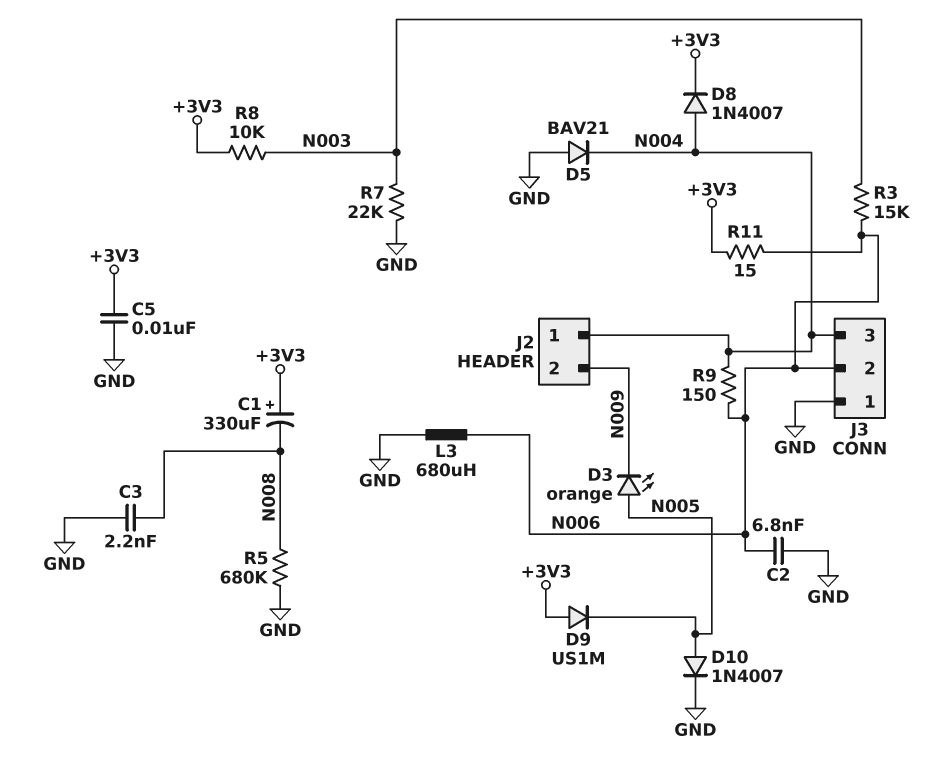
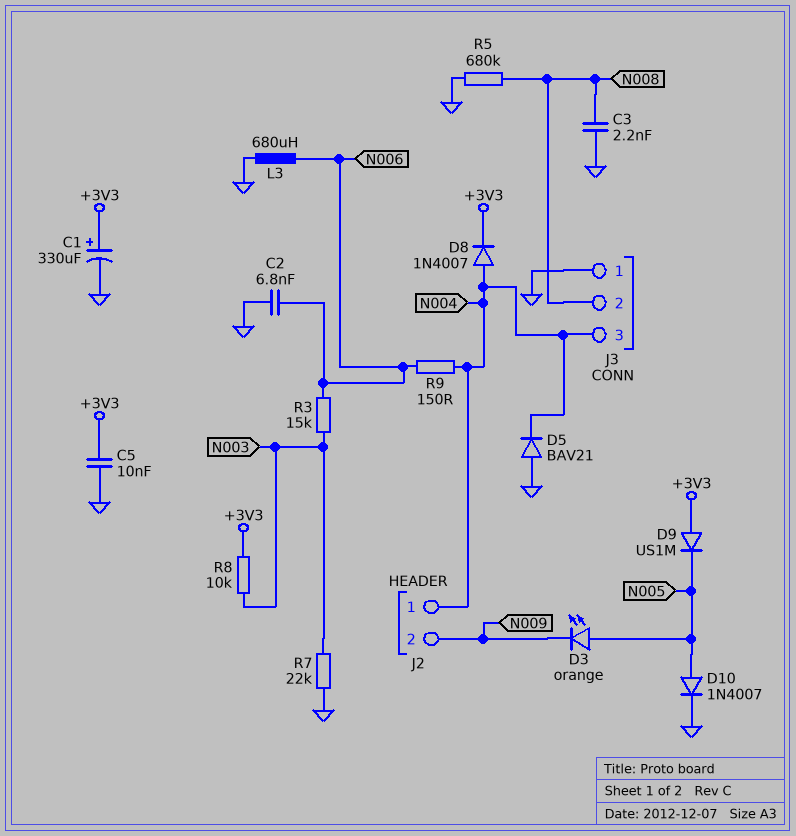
C1: 330uF (plus +3V3, minus N008) -> 330uF (plus +3V3, minus GND)
J3 pin 2: N006 -> N008
R11: 15 (+3V3, N006) -> none

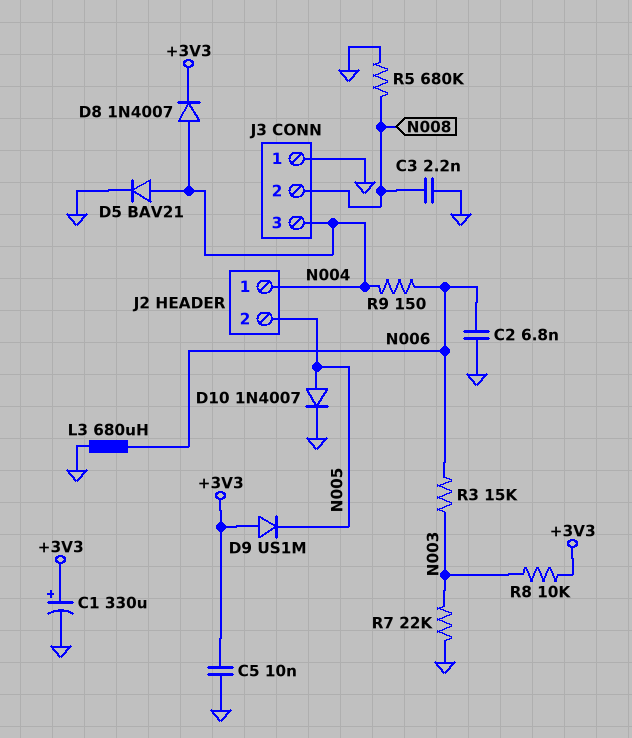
D3: LED orange (A N005, K N009) -> none
D5: diode BAV21 (A GND, K N004) -> diode BAV21 (A N004, K GND)
J2 pin 2: N009 -> N005

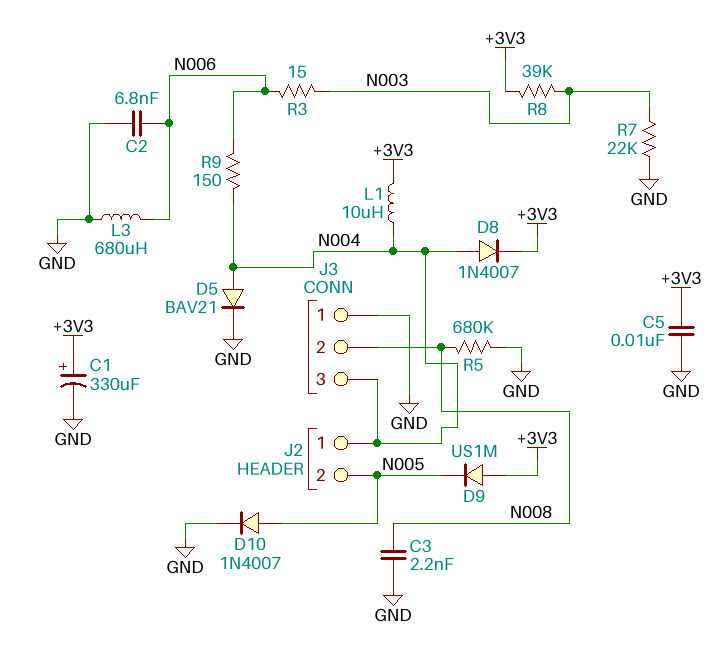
L1: none -> 10uH (+3V3, N004)
R3: 15k (N003, N006) -> 15 (N003, N006)
R8: 10k (+3V3, N003) -> 39k (+3V3, N003)

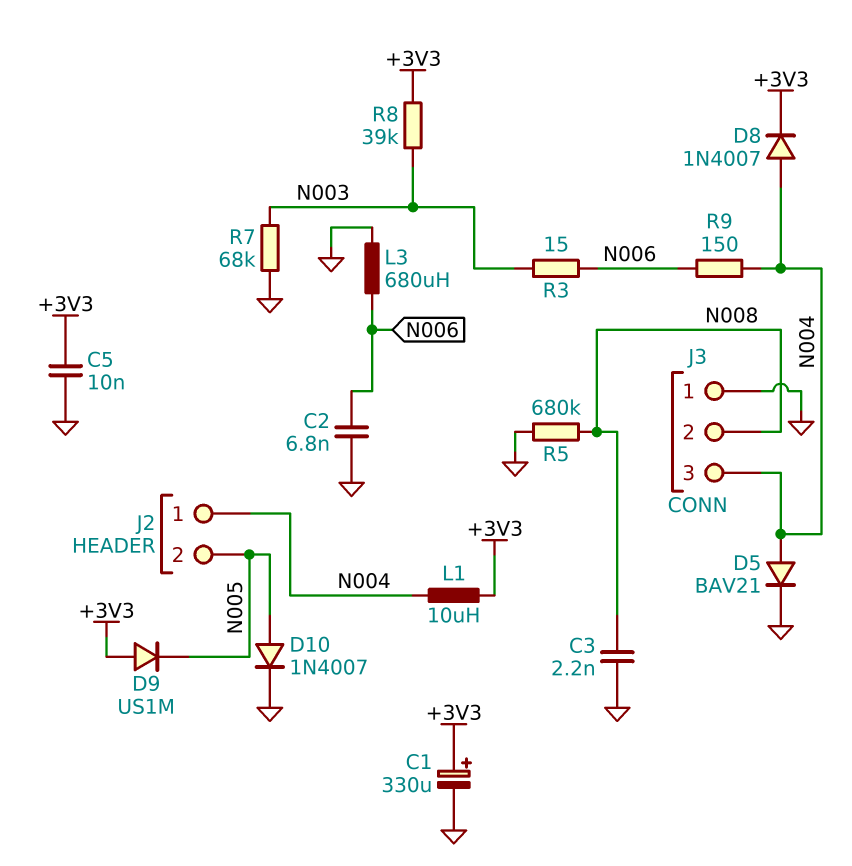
R7: 22k (GND, N003) -> 68k (GND, N003)

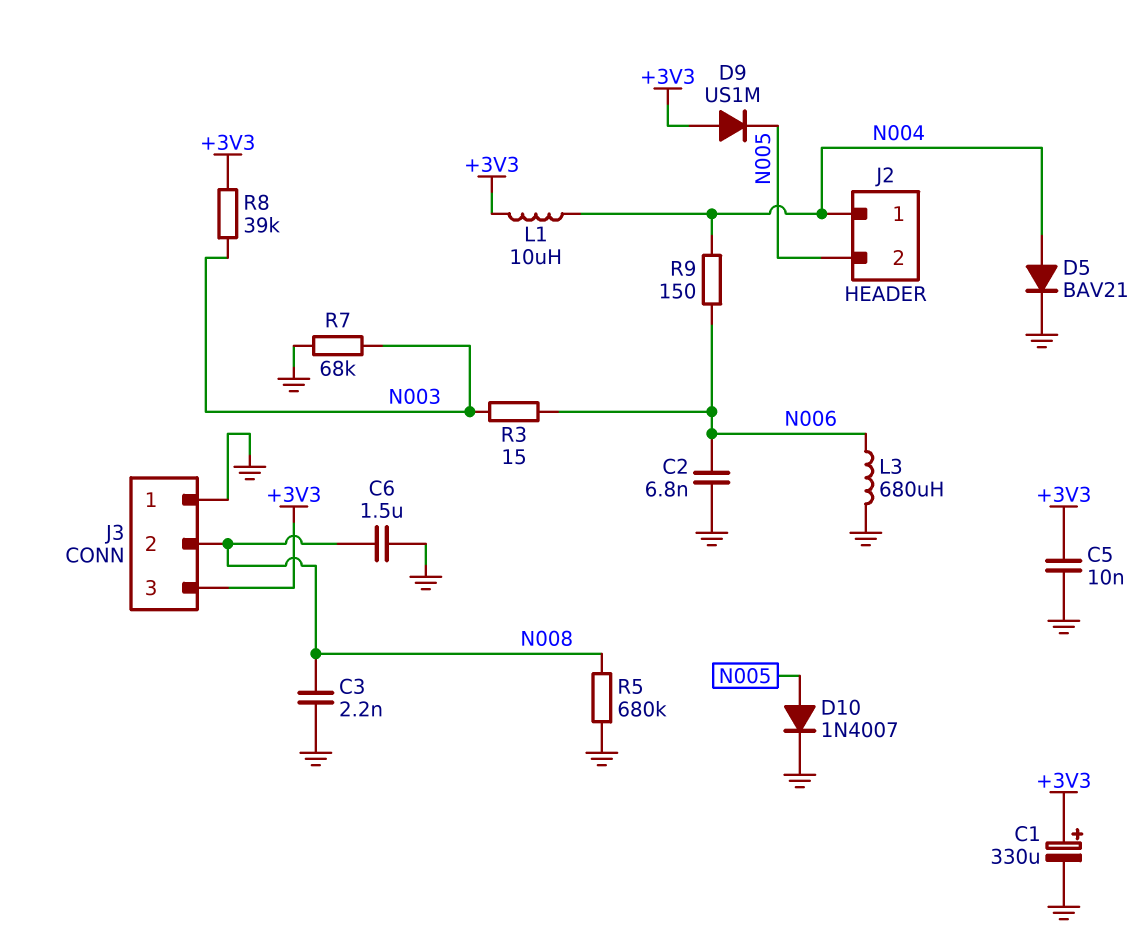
C6: none -> 1.5uF (GND, N008)
D8: diode 1N4007 (A N004, K +3V3) -> none
J3 pin 3: N004 -> +3V3

